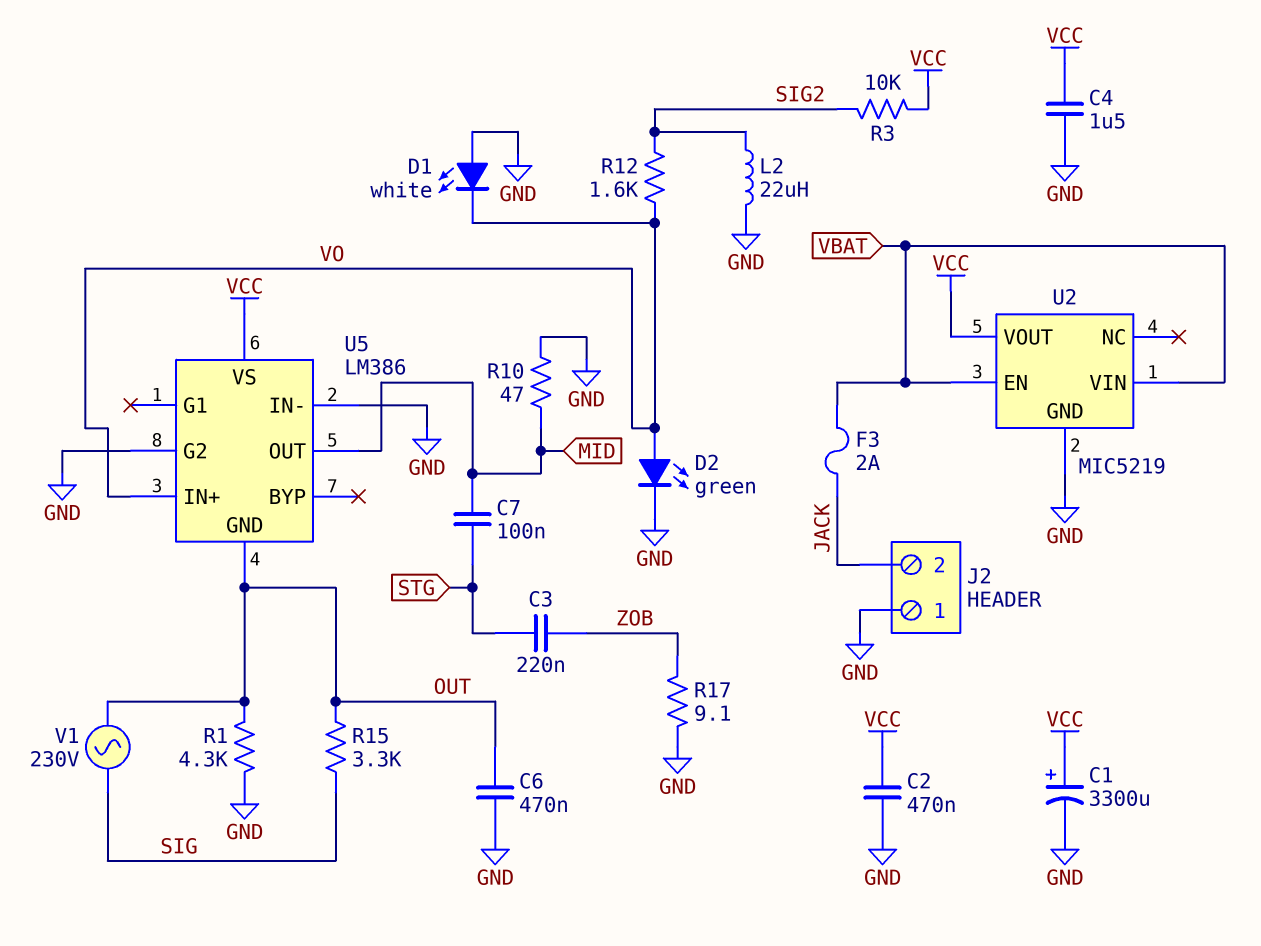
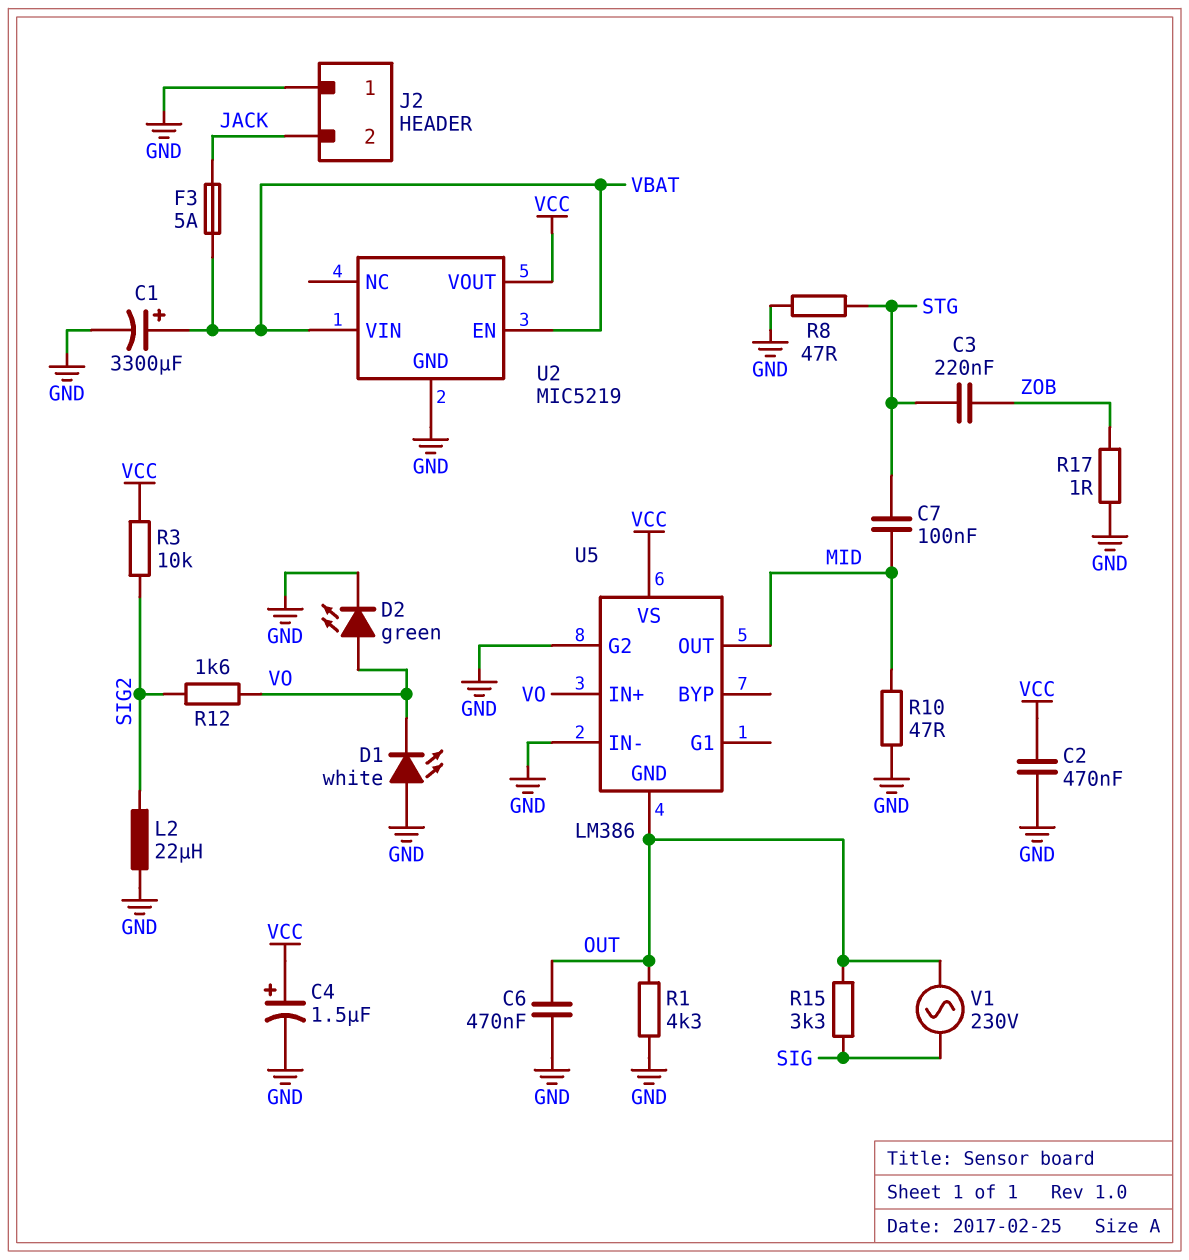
C1: 3300uF (plus VCC, minus GND) -> 3300uF (plus VBAT, minus GND)
C4: 1.5uF (GND, VCC) -> 1.5uF (plus VCC, minus GND)
F3: 2A (JACK, VBAT) -> 5A (JACK, VBAT)
R8: none -> 47 (GND, STG)
R17: 9.1 (GND, ZOB) -> 1 (GND, ZOB)

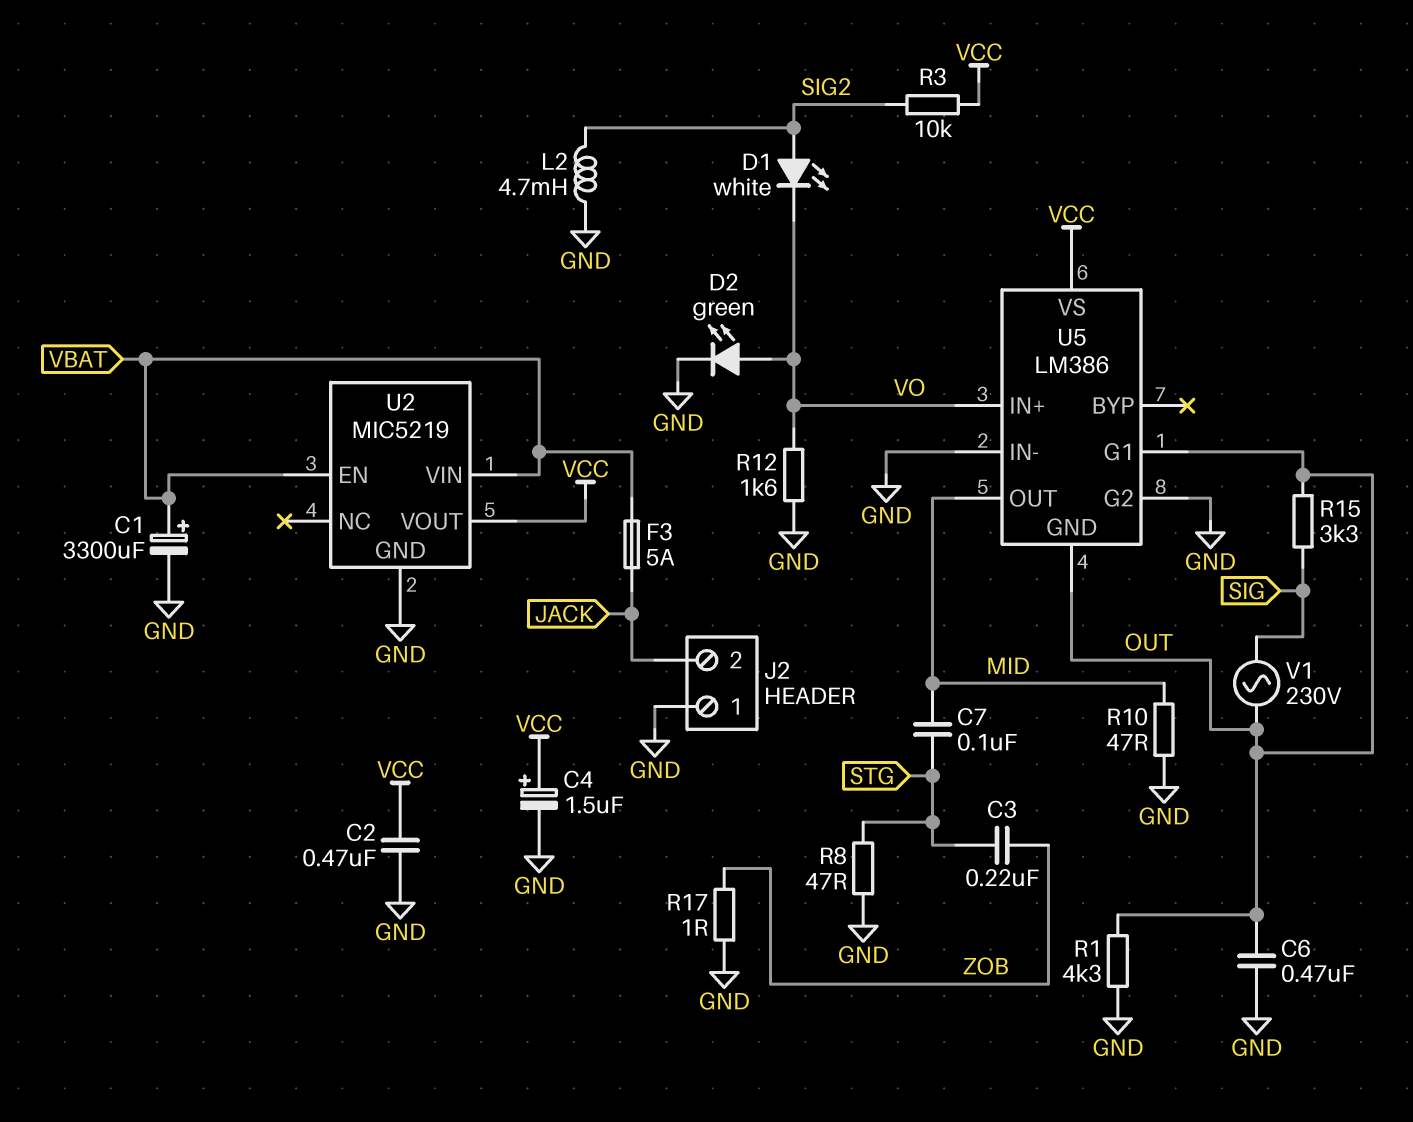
D1: LED white (A GND, K VO) -> LED white (A SIG2, K VO)
L2: 22uH (GND, SIG2) -> 4.7mH (GND, SIG2)
R12: 1.6k (SIG2, VO) -> 1.6k (GND, VO)
U5 pin G1: none -> OUT

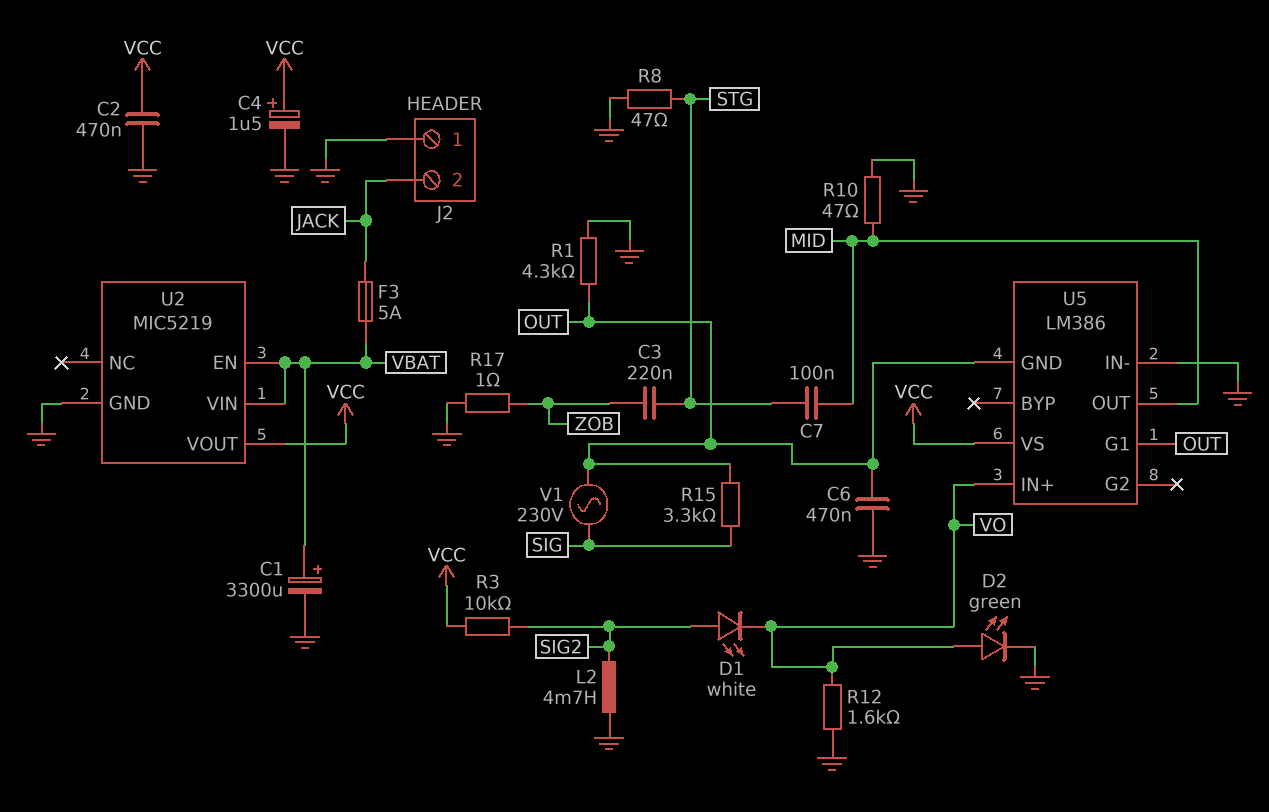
U5 pin G2: GND -> none

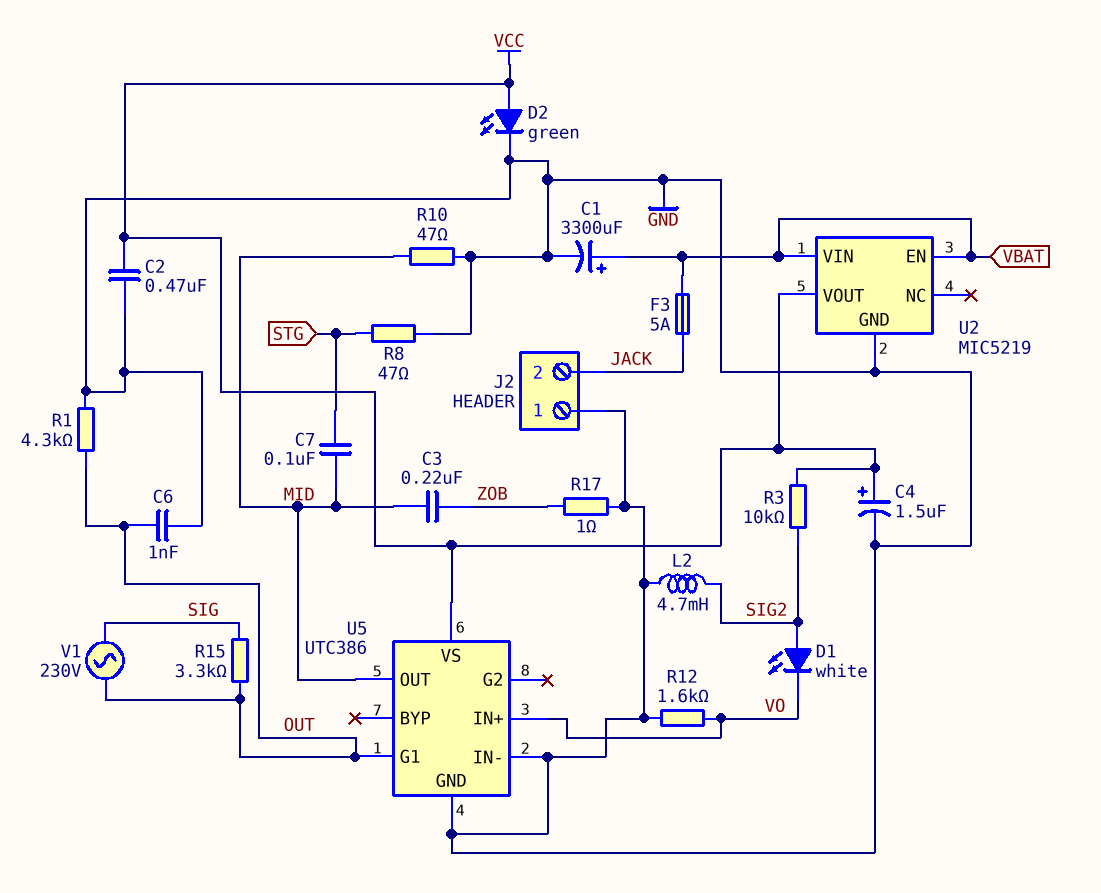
C3: 220nF (STG, ZOB) -> 220nF (MID, ZOB)
C6: 470nF (GND, OUT) -> 1nF (GND, OUT)
D2: LED green (A VO, K GND) -> LED green (A VCC, K GND)
U5: LM386 -> UTC386
U5 pin GND: OUT -> GND

